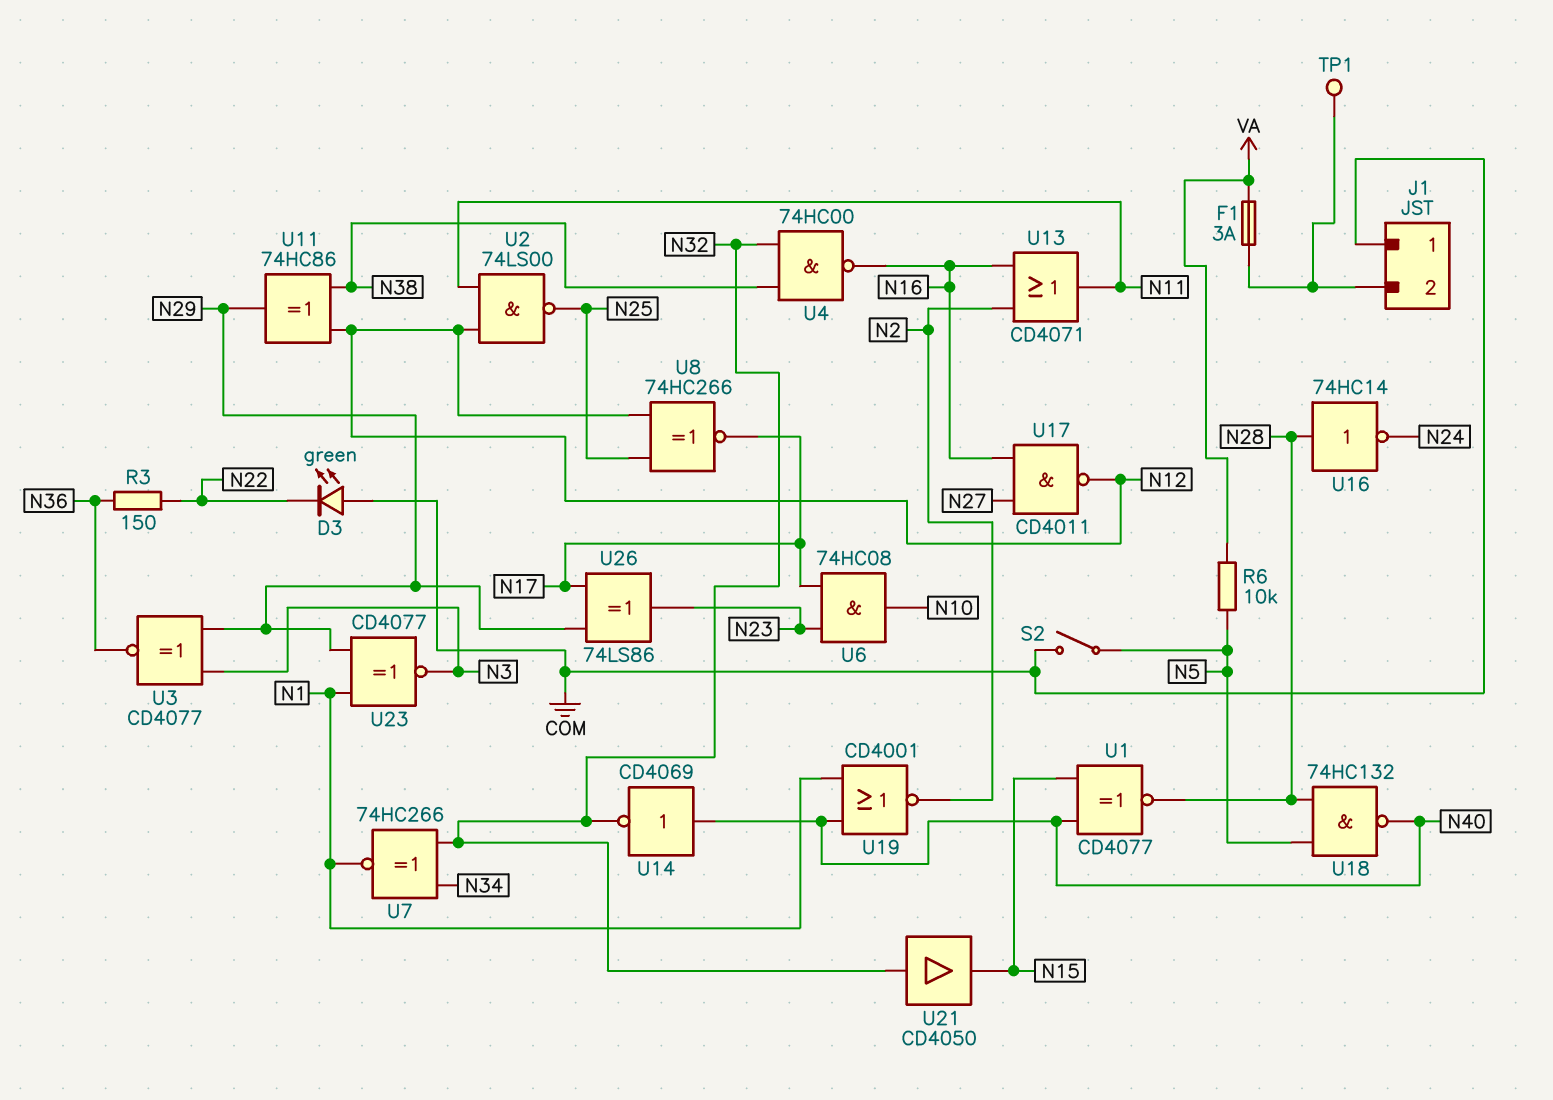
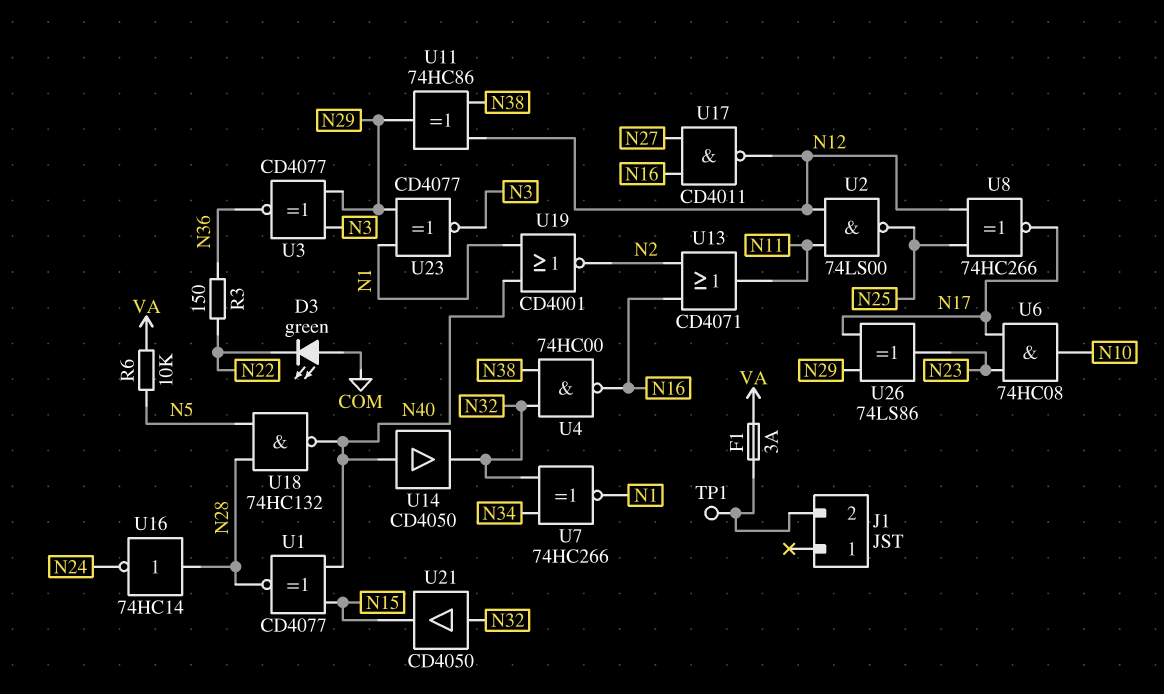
J1 pin 1: COM -> none
S2: switch (COM, N5) -> none
U14: NOT CD4069 (in N40, out N32) -> buffer CD4050 (in N40, out N32)

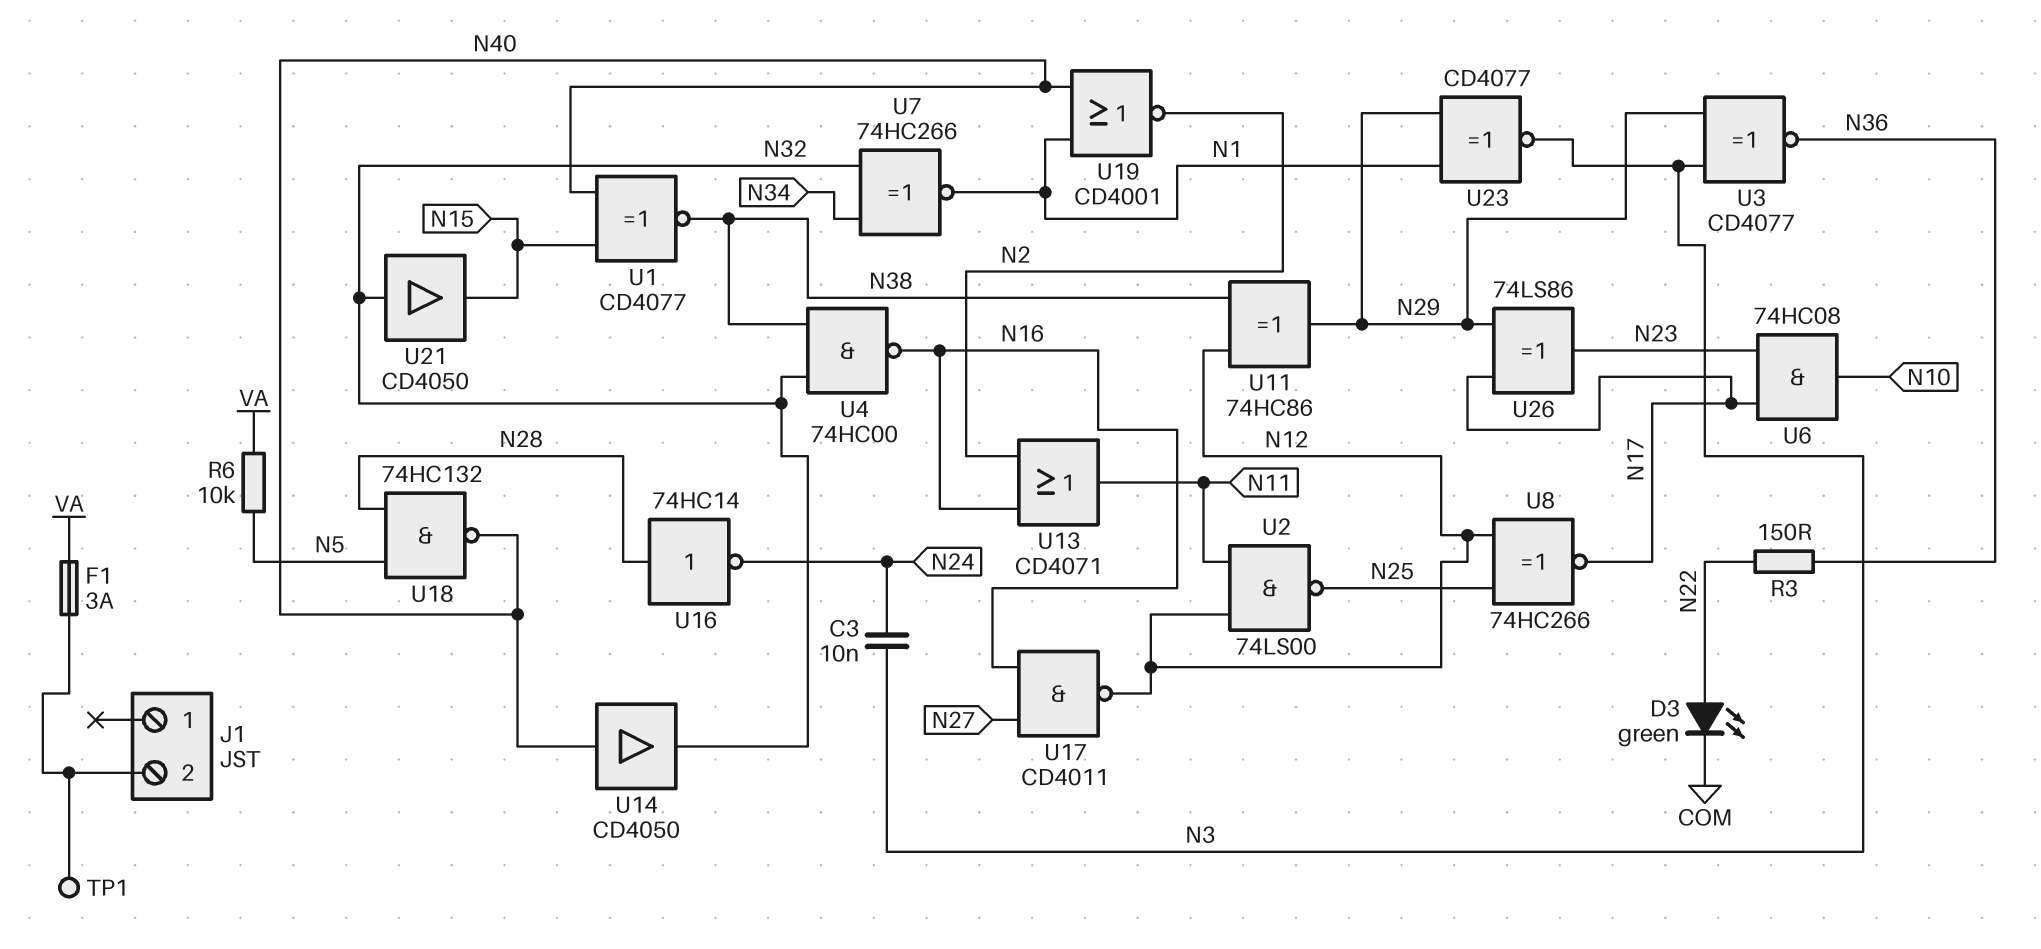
C3: none -> 10nF (N3, N24)
D3: LED green (A COM, K N22) -> LED green (A N22, K COM)
U1: XNOR CD4077 (in N15, in N40, out N28) -> XNOR CD4077 (in N15, in N40, out N38)

